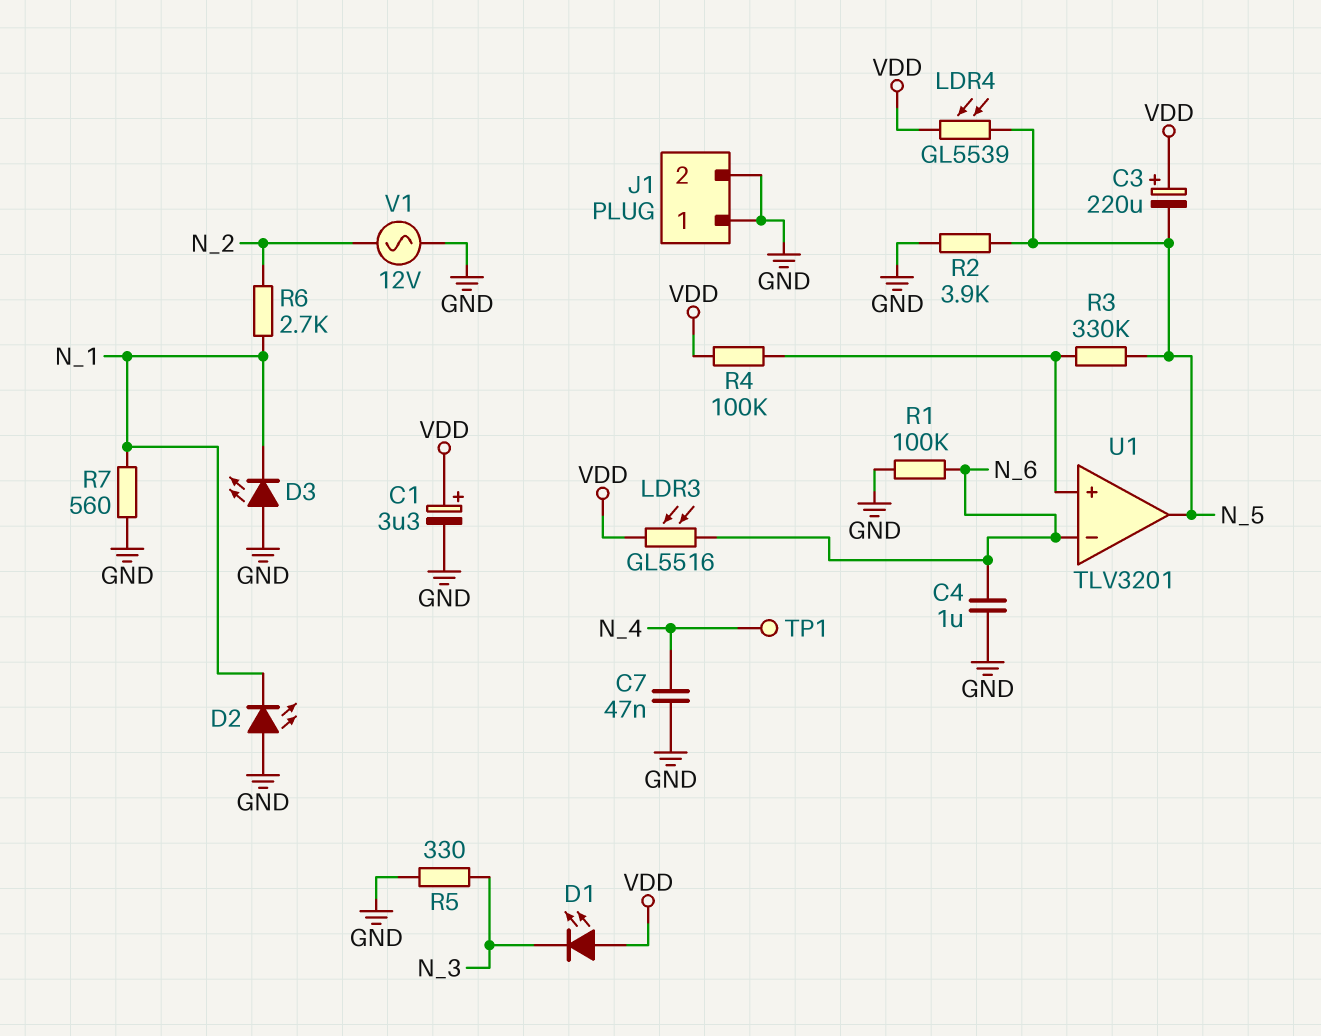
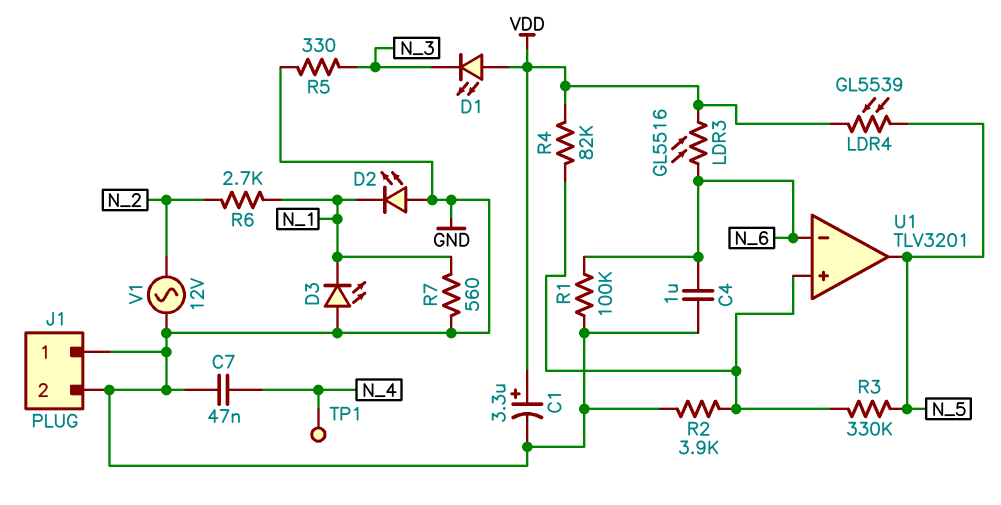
C3: 220uF (plus VDD, minus N_5) -> none
R2: 3.9k (GND, N_5) -> 3.9k (GND, U1/in+)
R4: 100k (U1/in+, VDD) -> 82k (U1/in+, VDD)

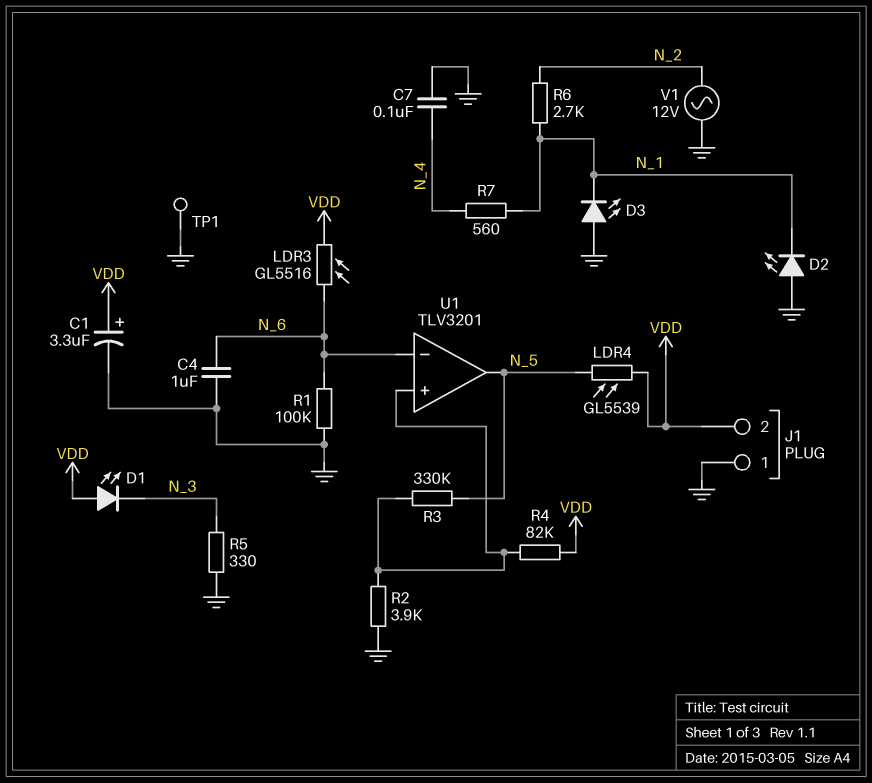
C7: 47nF (GND, N_4) -> 100nF (GND, N_4)
J1 pin 2: GND -> VDD
R7: 560 (GND, N_1) -> 560 (N_1, N_4)
TP1: test point (N_4) -> test point (GND)

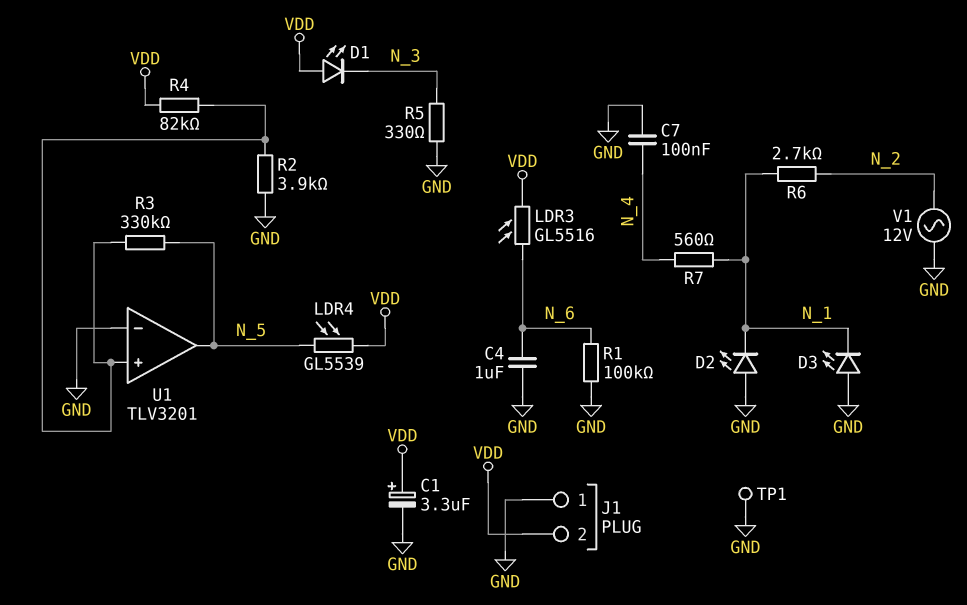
U1 pin in-: N_6 -> GND

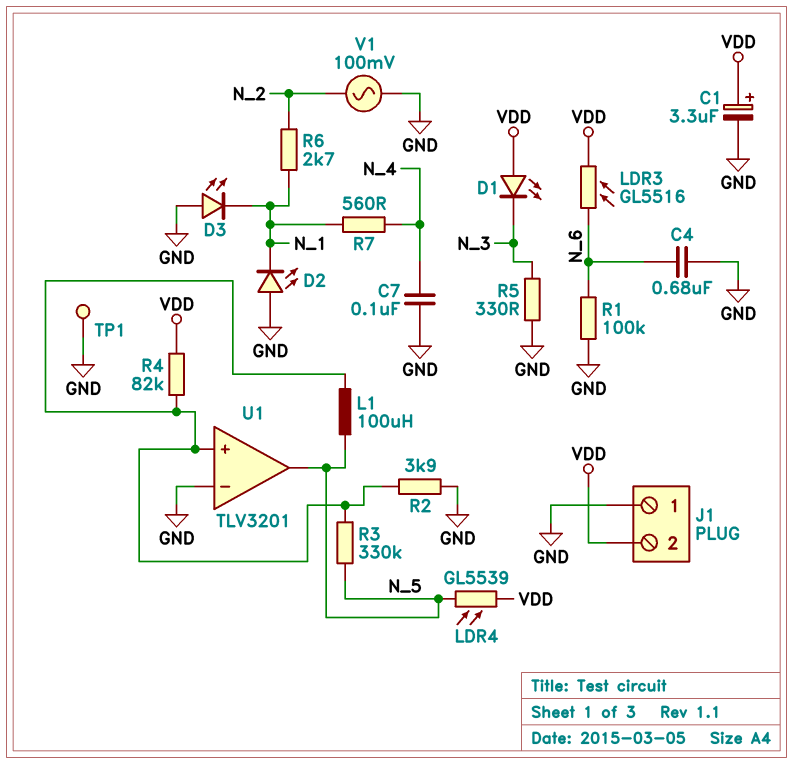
C4: 1uF (GND, N_6) -> 680nF (GND, N_6)
L1: none -> 100uH (N_5, U1/in+)
V1: AC 12V (GND, N_2) -> AC 100mV (GND, N_2)

